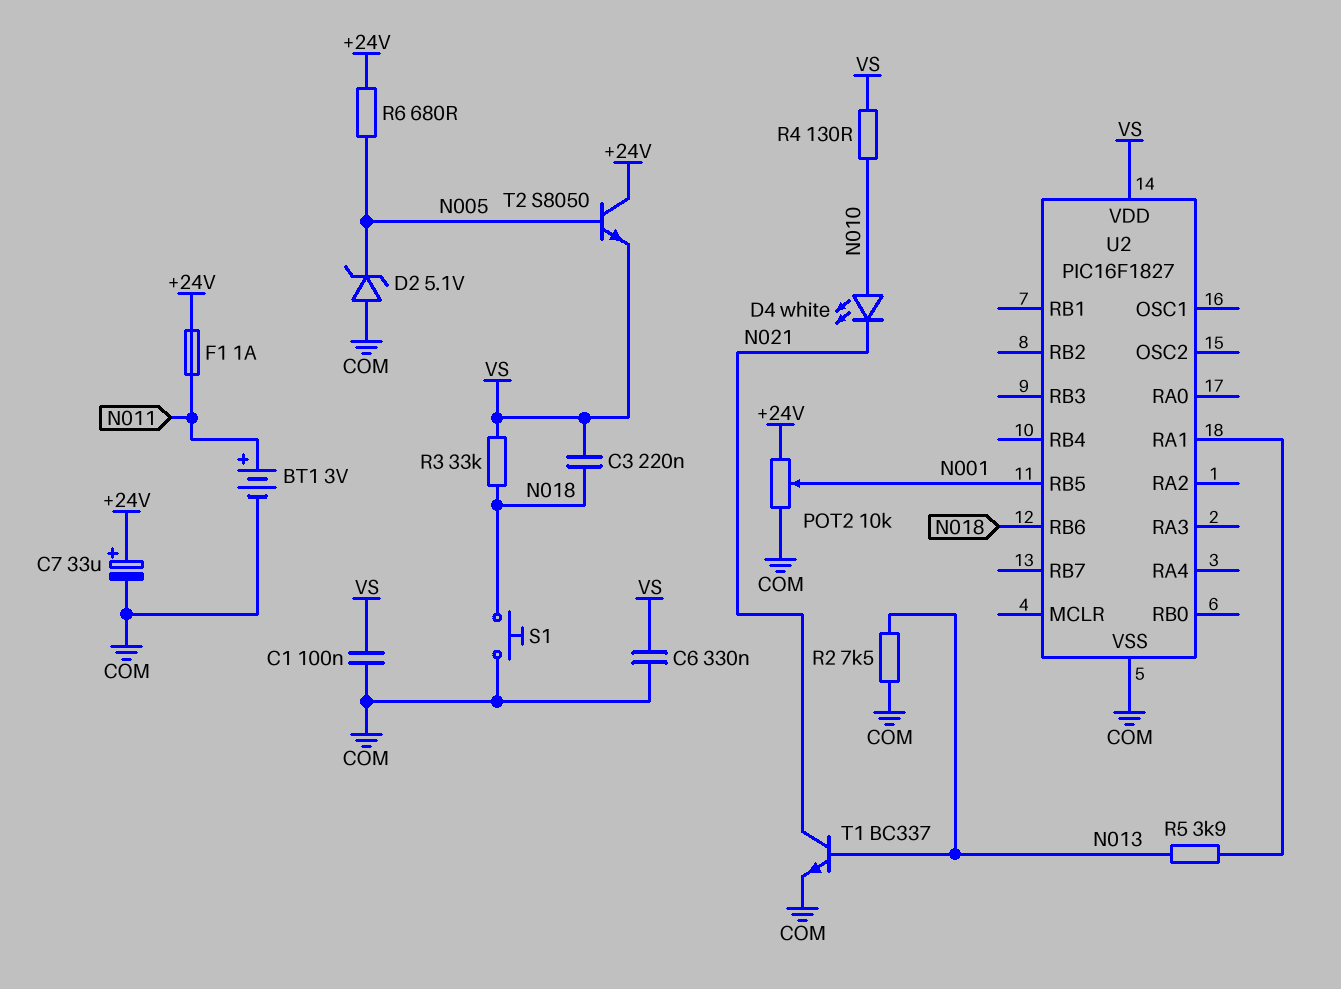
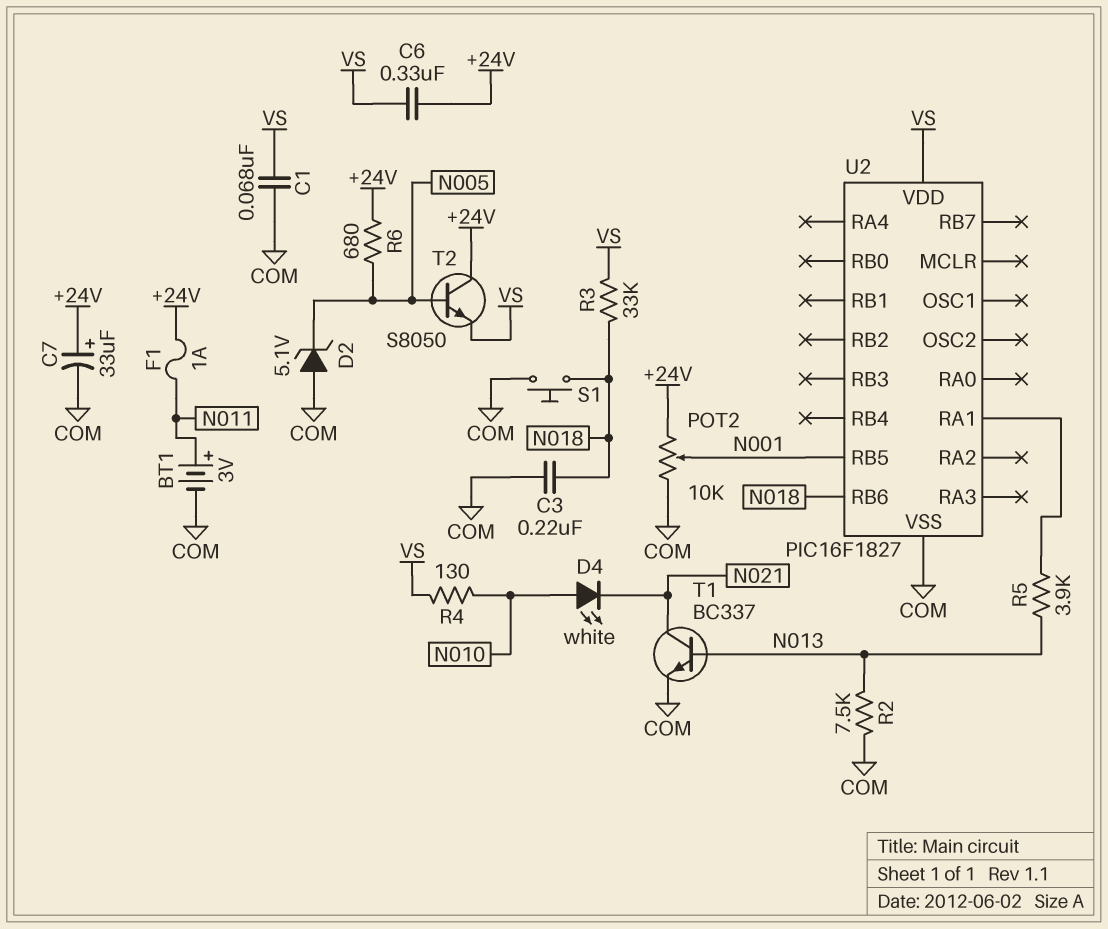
C1: 100nF (COM, VS) -> 68nF (COM, VS)
C3: 220nF (N018, VS) -> 220nF (COM, N018)
C6: 330nF (COM, VS) -> 330nF (+24V, VS)

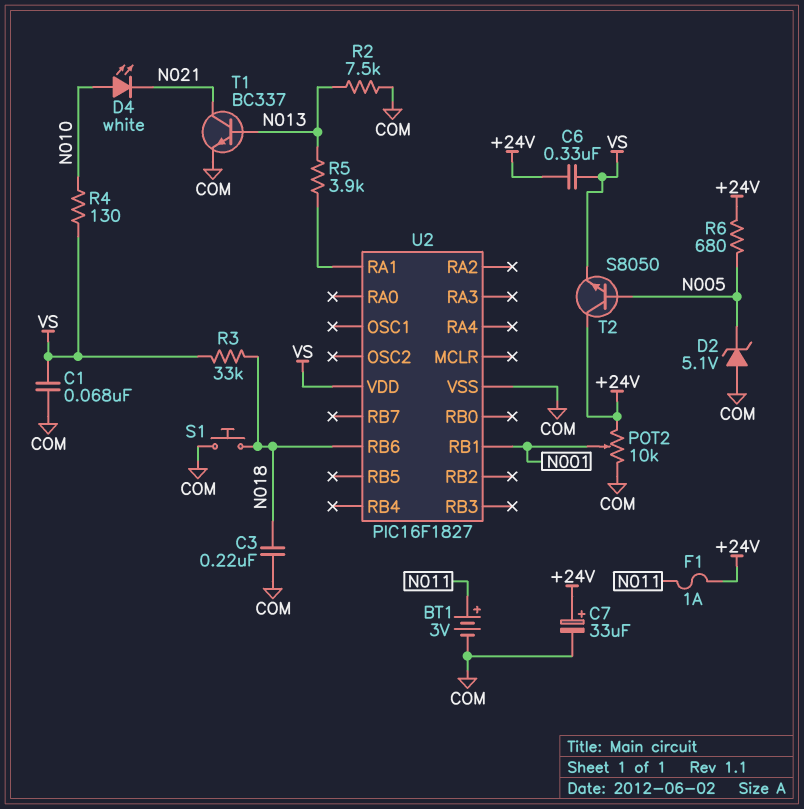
U2 pin RB1: none -> N001
U2 pin RB5: N001 -> none

